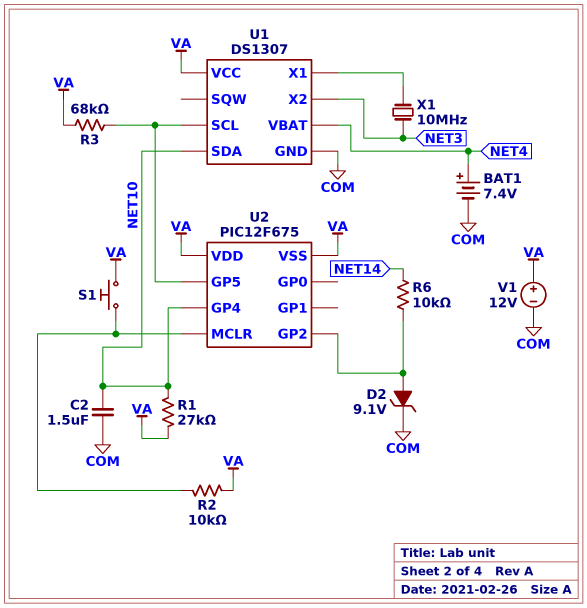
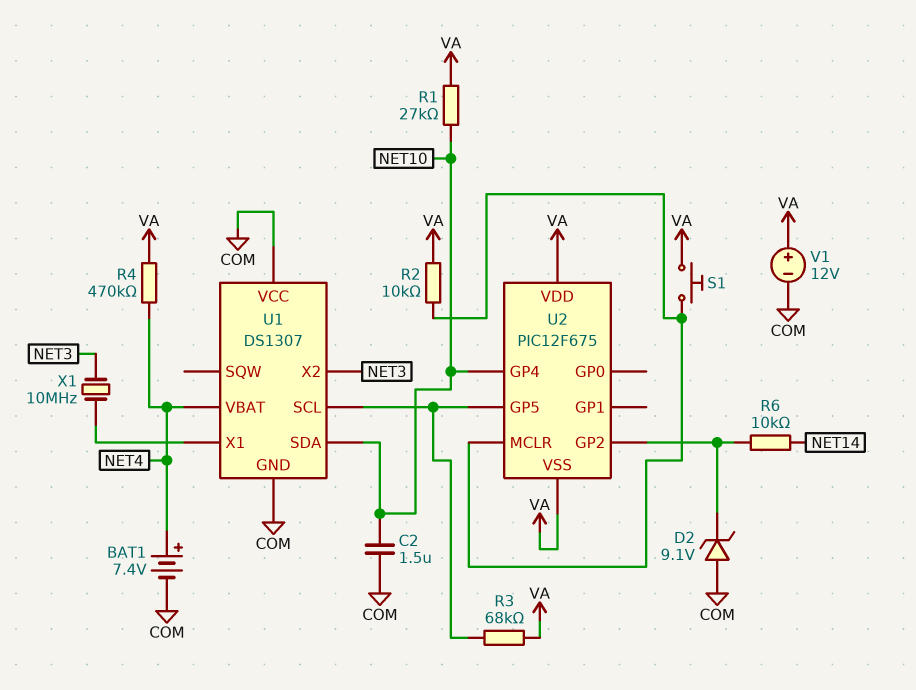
D2: zener 9.1V (A U2/GP2, K COM) -> zener 9.1V (A COM, K U2/GP2)
R4: none -> 470k (NET4, VA)
U1 pin VCC: VA -> COM

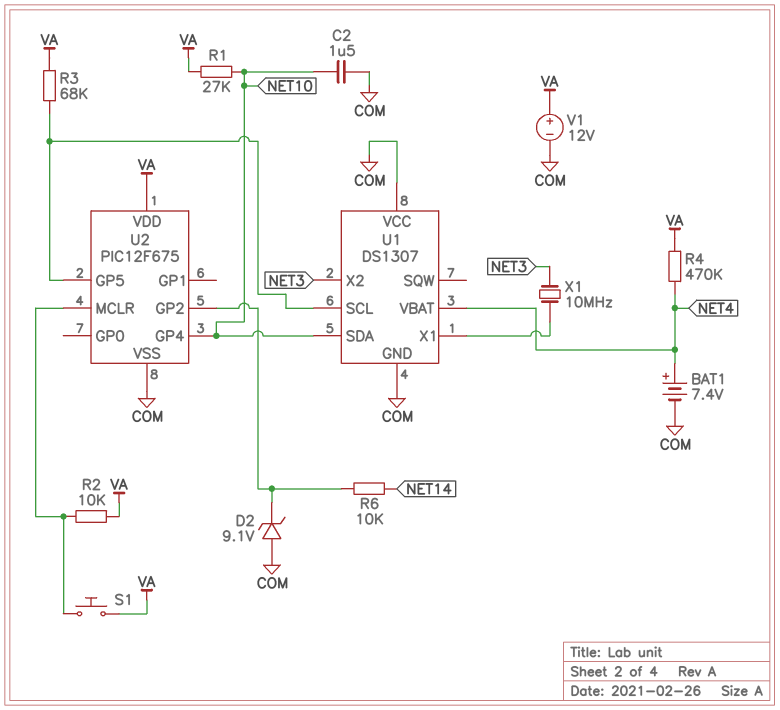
U2 pin VSS: VA -> COM

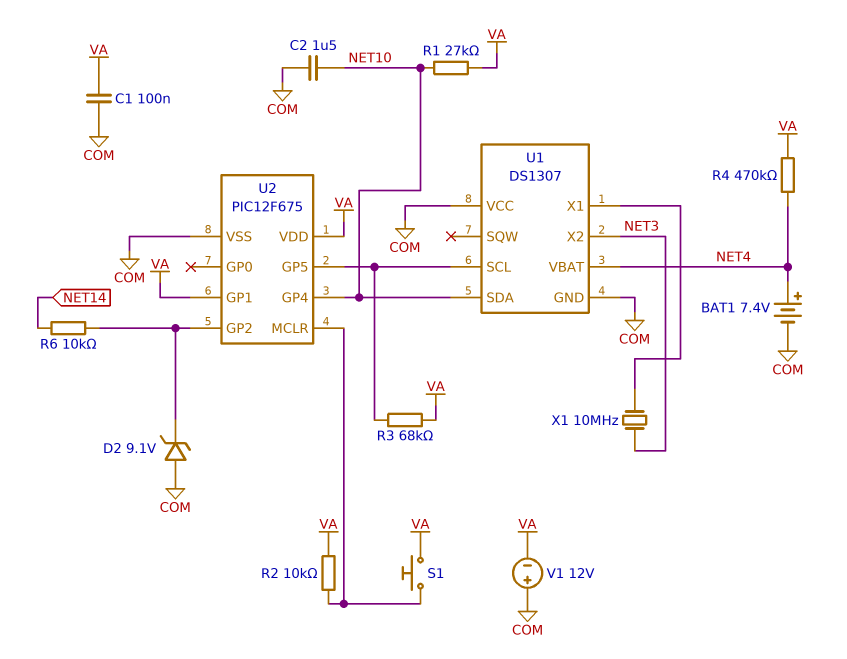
C1: none -> 100nF (COM, VA)
U2 pin GP1: none -> VA
V1: 12V (plus VA, minus COM) -> 12V (plus COM, minus VA)

